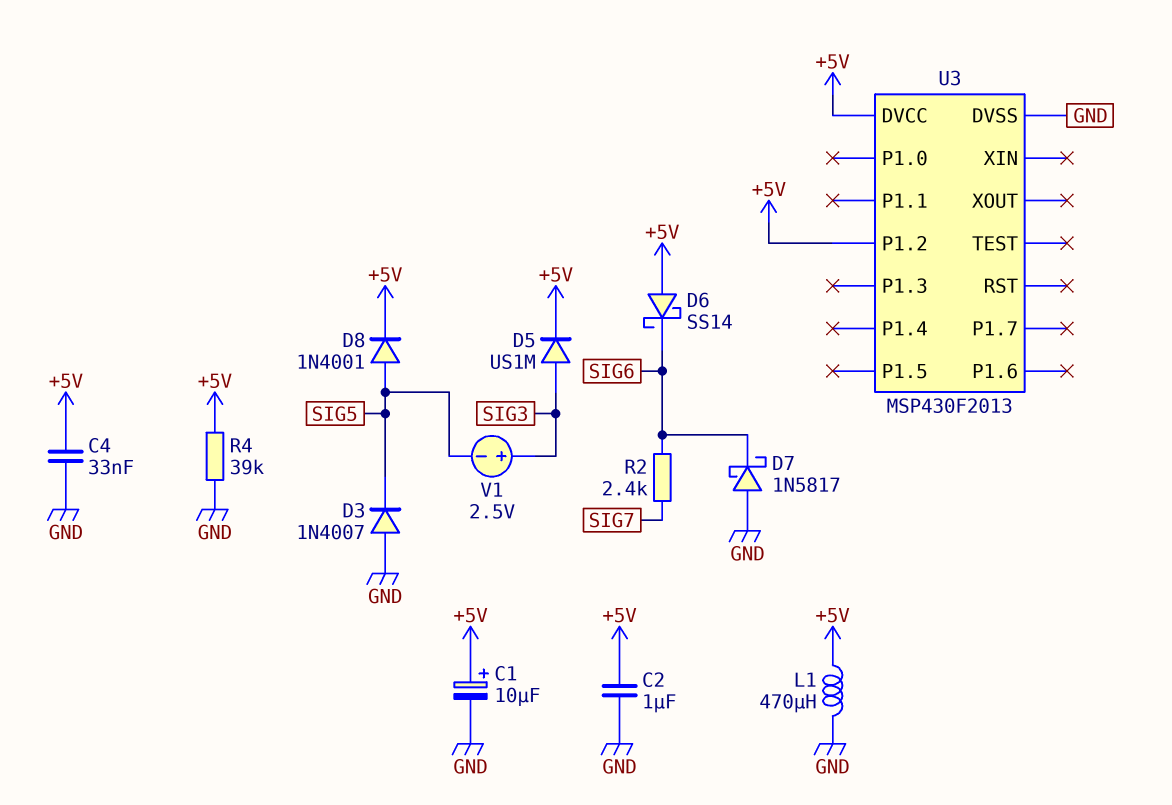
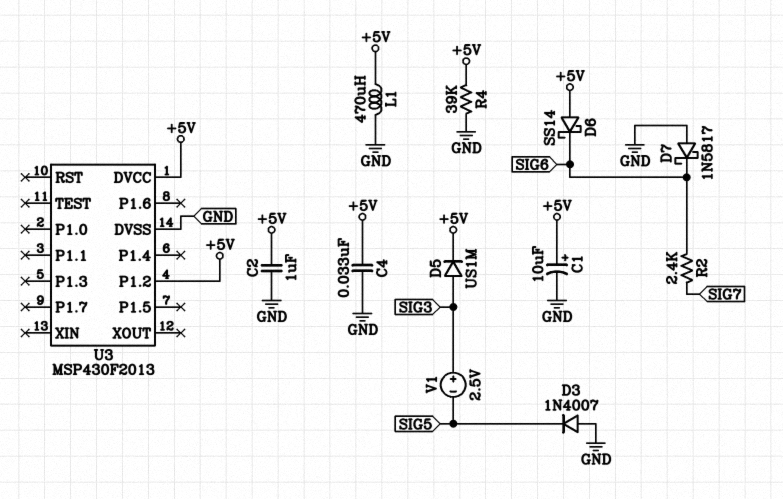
D8: diode 1N4001 (A SIG5, K +5V) -> none

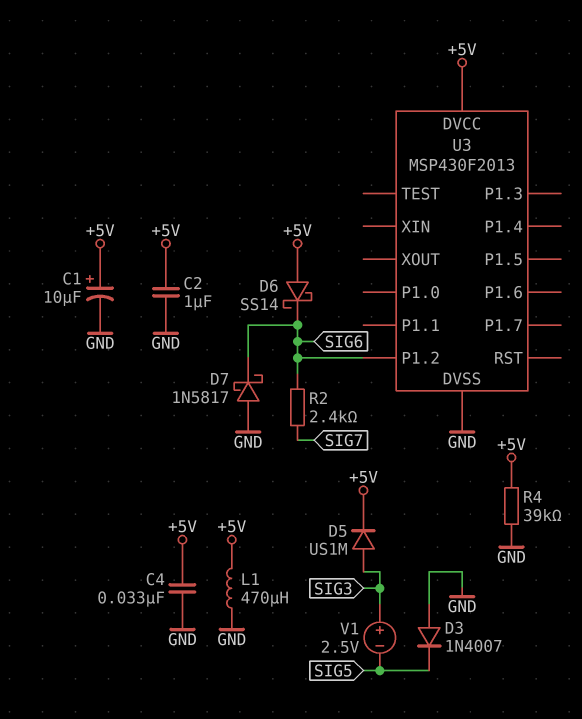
U3 pin P1.2: +5V -> SIG6

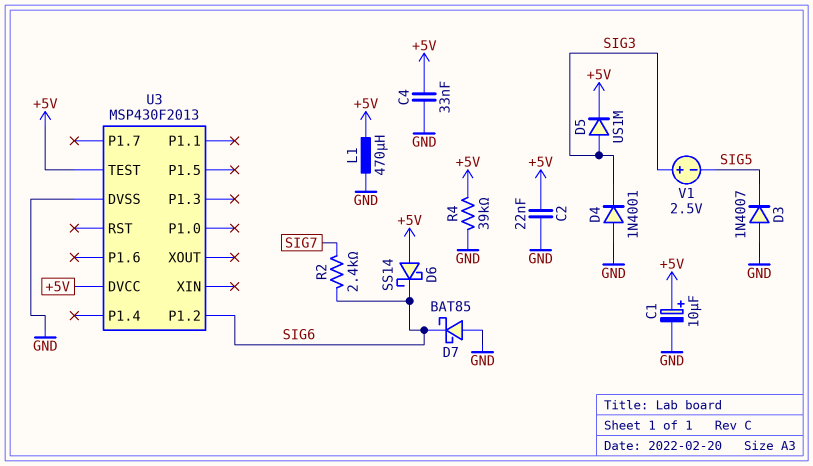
C2: 1uF (+5V, GND) -> 22nF (+5V, GND)
D4: none -> diode 1N4001 (A GND, K SIG3)
D7: schottky 1N5817 (A GND, K SIG6) -> schottky BAT85 (A GND, K SIG6)
U3 pin TEST: none -> +5V

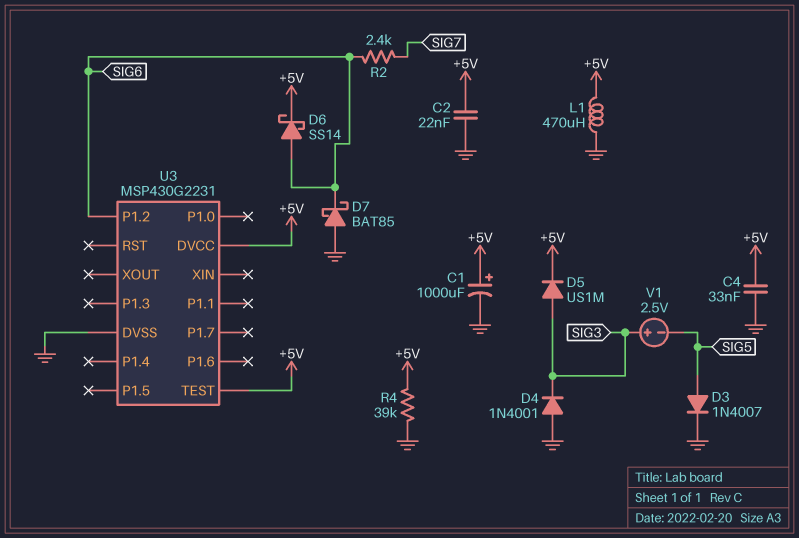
C1: 10uF (plus +5V, minus GND) -> 1000uF (plus +5V, minus GND)
D3: diode 1N4007 (A GND, K SIG5) -> diode 1N4007 (A SIG5, K GND)
D6: schottky SS14 (A +5V, K SIG6) -> schottky SS14 (A SIG6, K +5V)
U3: MSP430F2013 -> MSP430G2231

